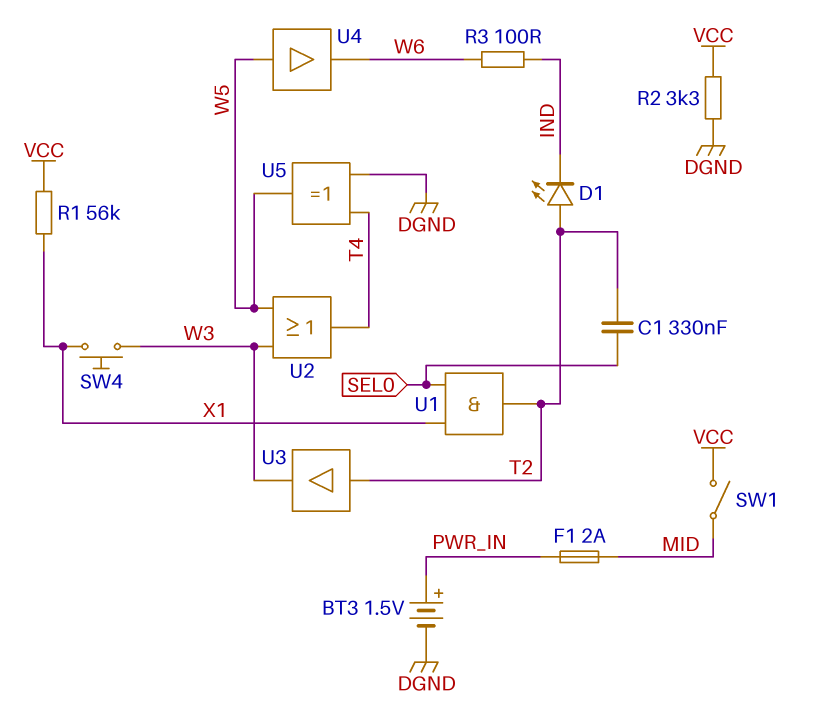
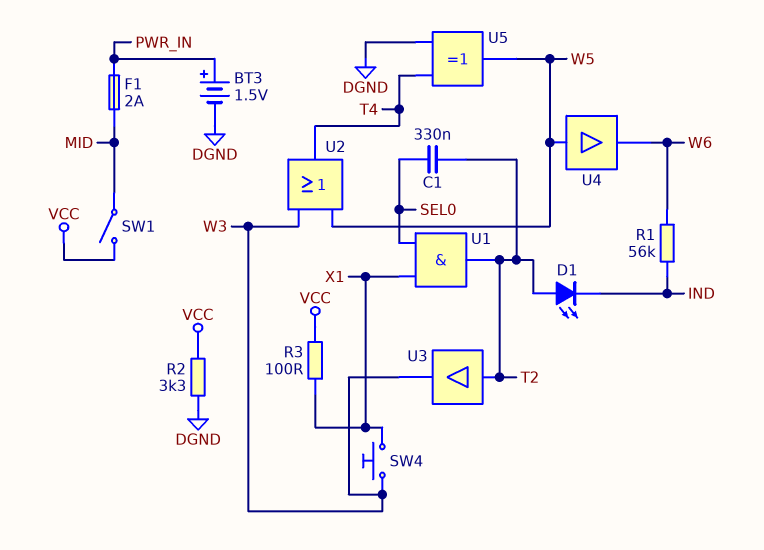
R1: 56k (VCC, X1) -> 56k (IND, W6)
R3: 100 (IND, W6) -> 100 (VCC, X1)

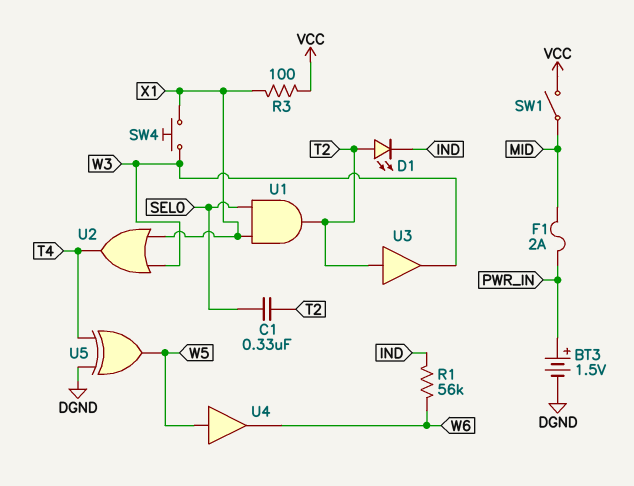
R2: 3.3k (DGND, VCC) -> none
U2: OR (in W3, in W5, out T4) -> OR (in W3, in X1, out T4)

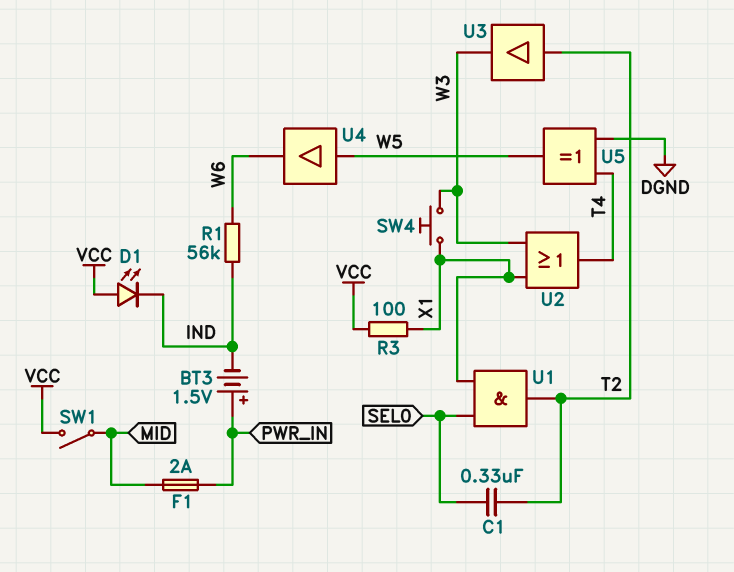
BT3: 1.5V (plus PWR_IN, minus DGND) -> 1.5V (plus PWR_IN, minus IND)
D1: LED (A T2, K IND) -> LED (A VCC, K IND)

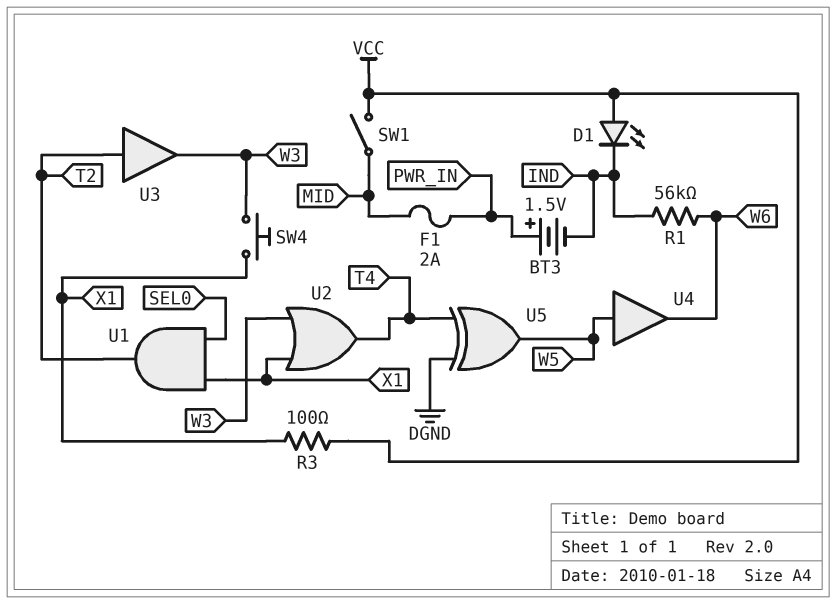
C1: 330nF (SEL0, T2) -> none

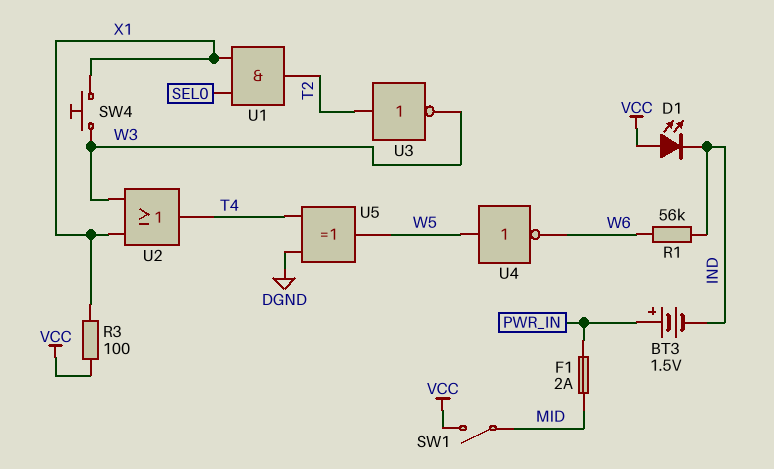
U3: buffer (in T2, out W3) -> NOT (in T2, out W3)
U4: buffer (in W5, out W6) -> NOT (in W5, out W6)

